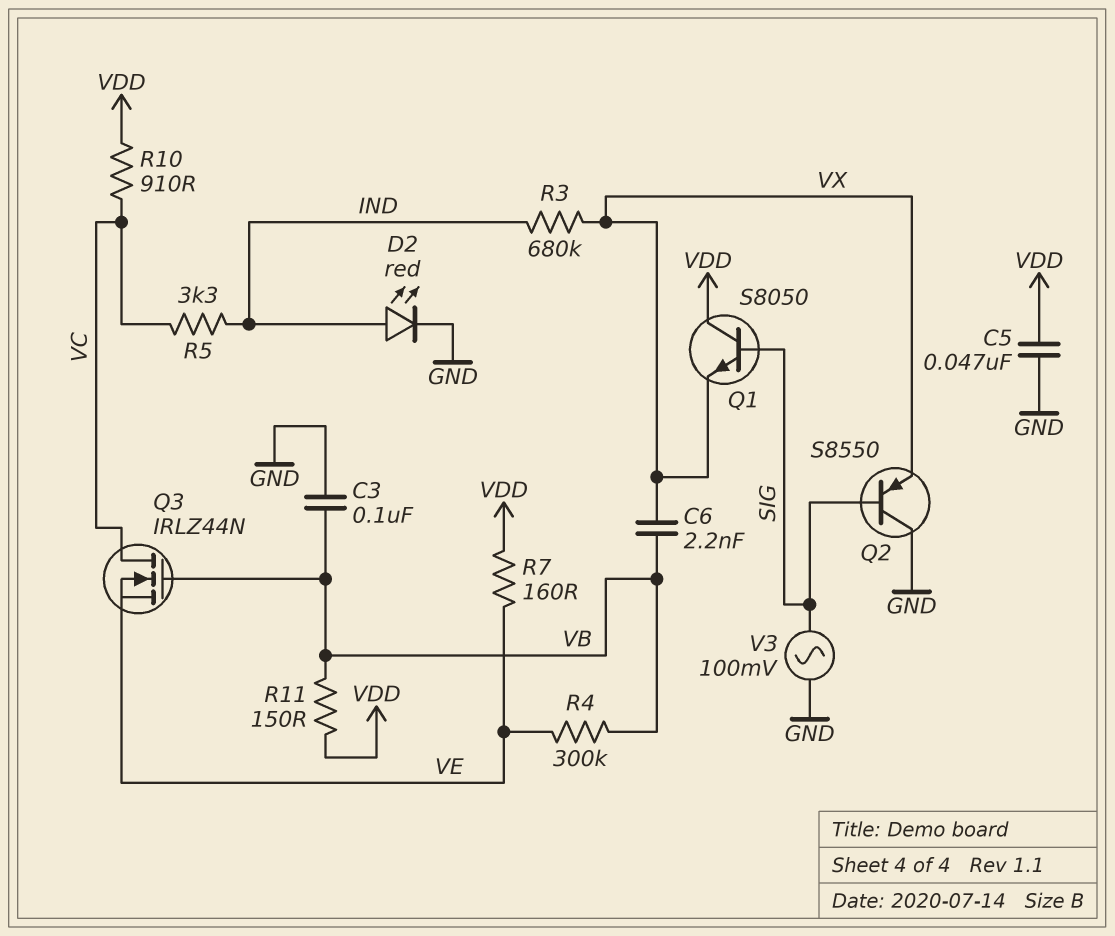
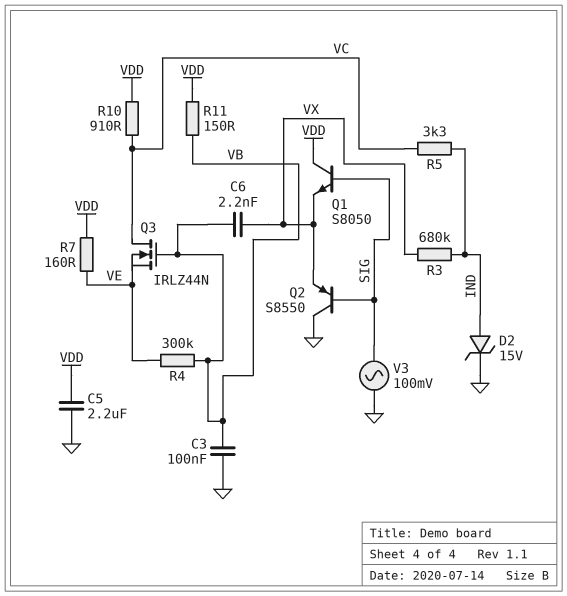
C5: 47nF (GND, VDD) -> 2.2uF (GND, VDD)
D2: LED red (A IND, K GND) -> zener 15V (A IND, K GND)

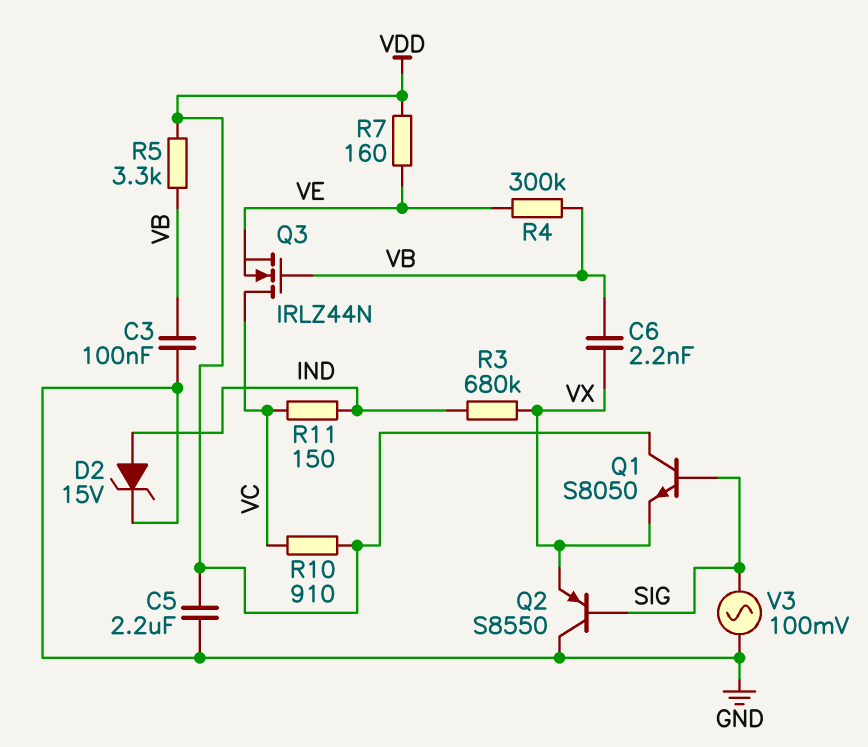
R5: 3.3k (IND, VC) -> 3.3k (VB, VDD)
R11: 150 (VB, VDD) -> 150 (IND, VC)

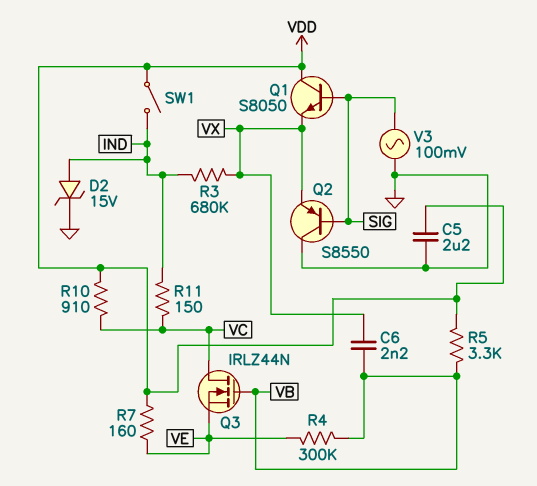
C3: 100nF (GND, VB) -> none
SW1: none -> switch (IND, VDD)

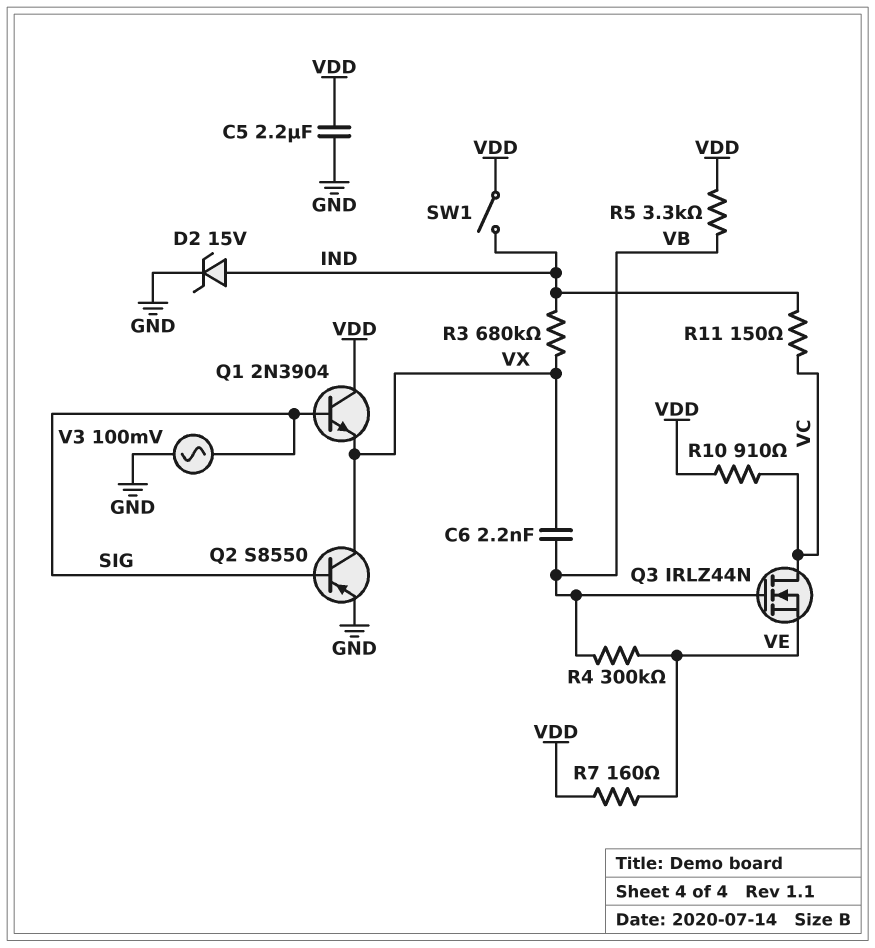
Q1: NPN S8050 (B SIG, C VDD, E VX) -> NPN 2N3904 (B SIG, C VDD, E VX)
Q2: PNP S8550 (B SIG, C GND, E VX) -> PNP S8550 (B SIG, C VX, E GND)

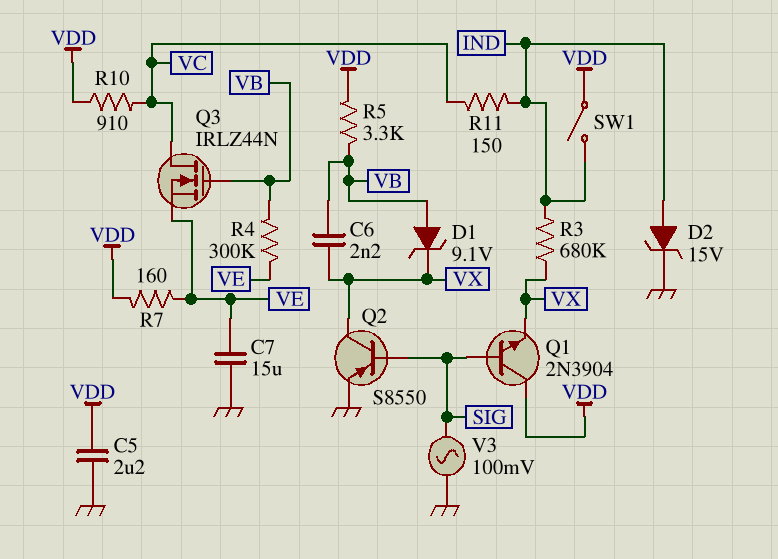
C7: none -> 15uF (GND, VE)
D1: none -> zener 9.1V (A VB, K VX)

